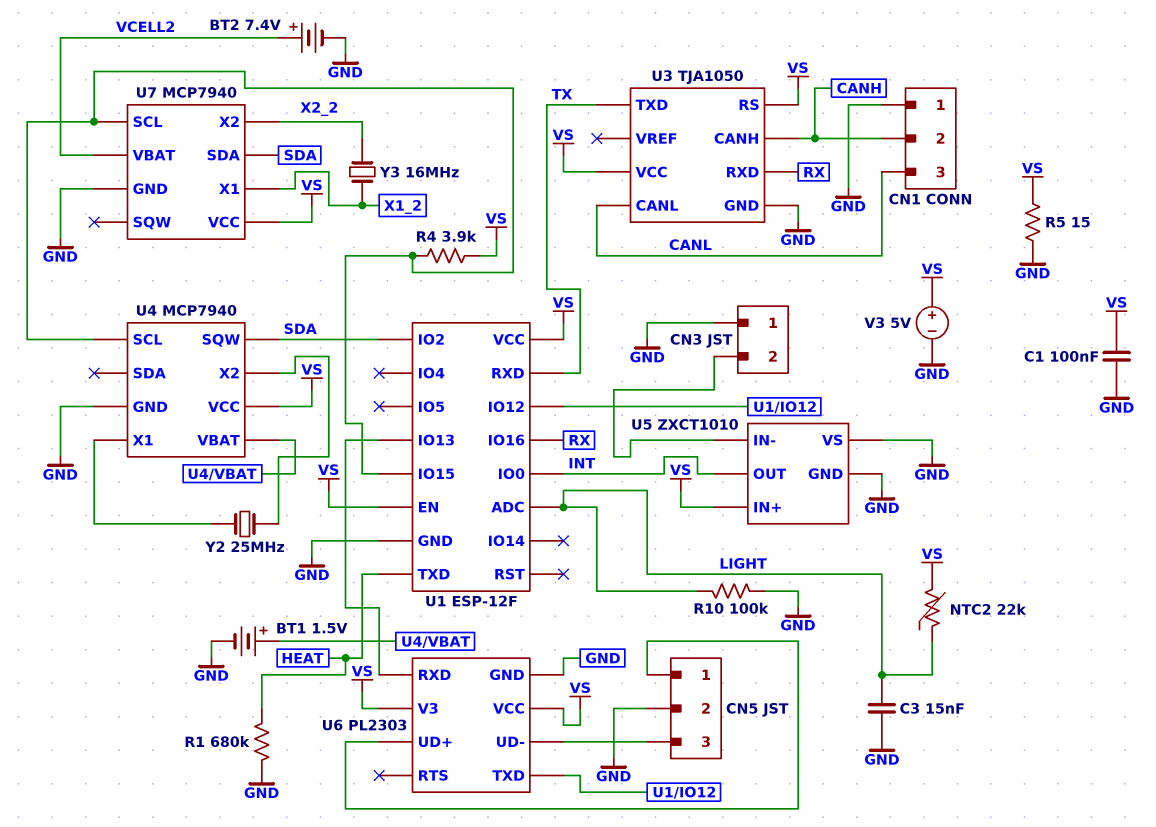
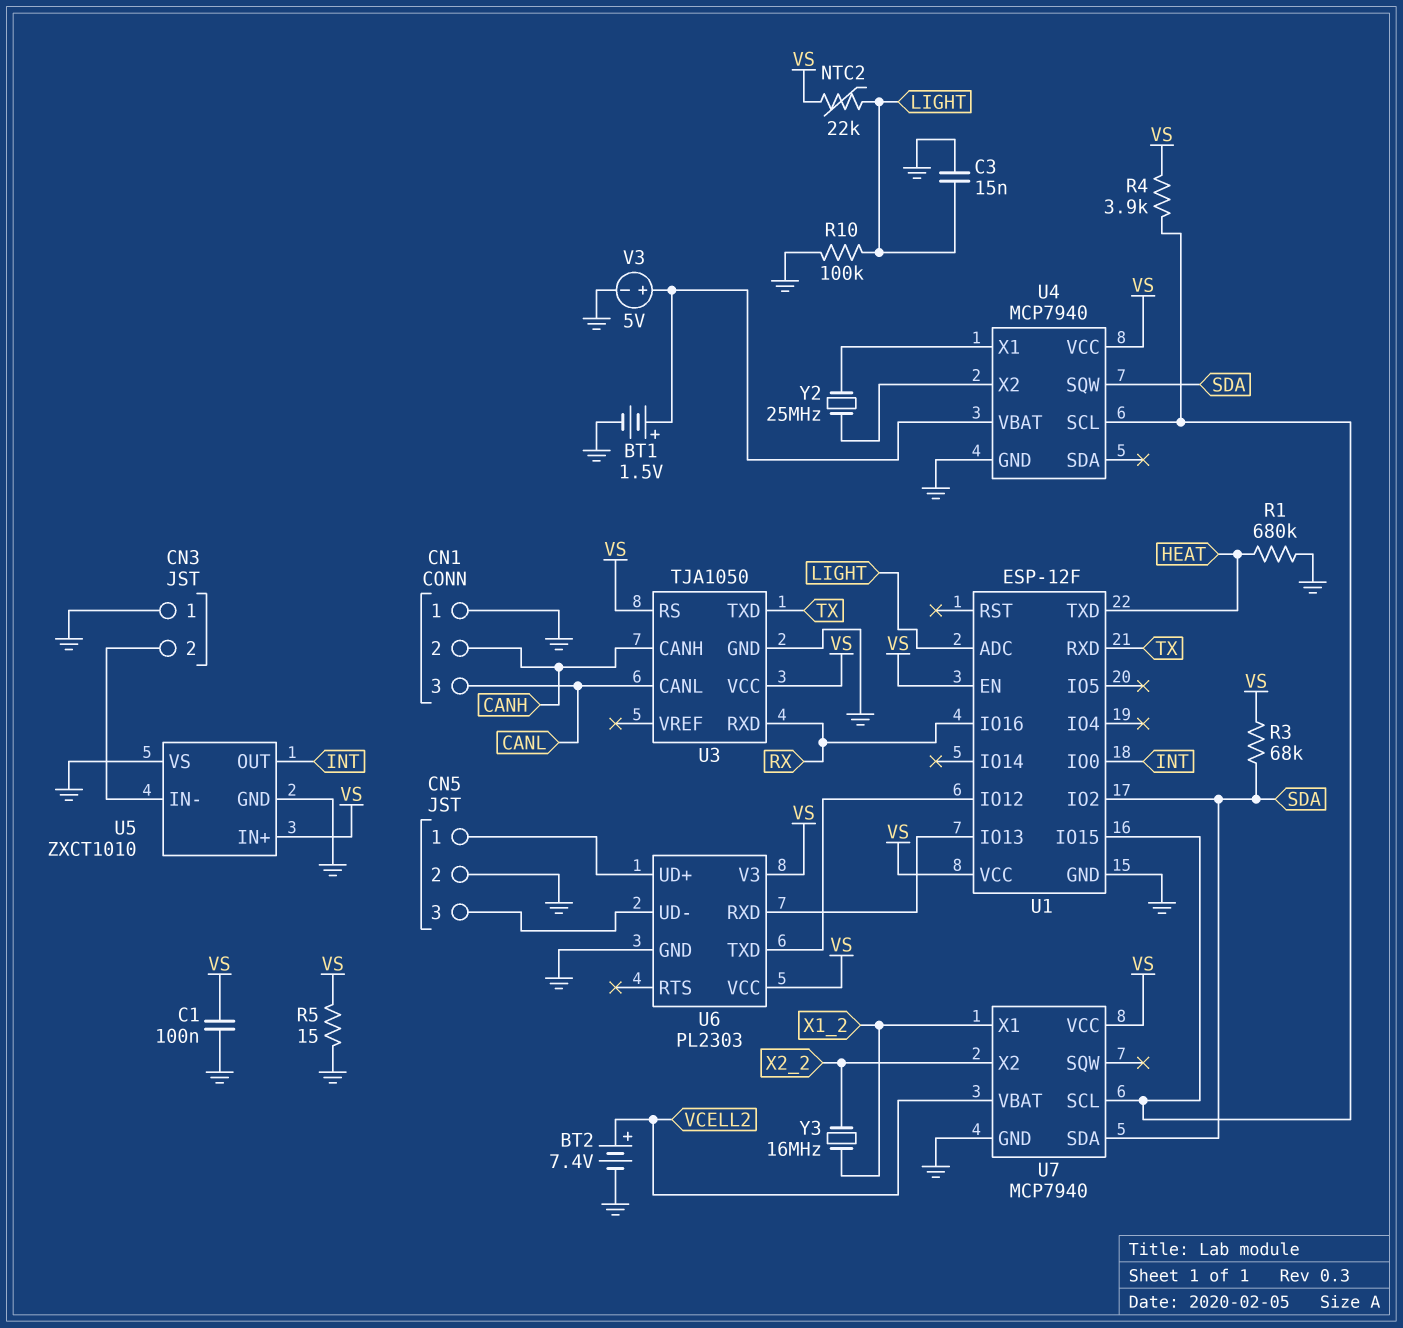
R3: none -> 68k (SDA, VS)
V3: 5V (plus VS, minus GND) -> 5V (plus U4/VBAT, minus GND)

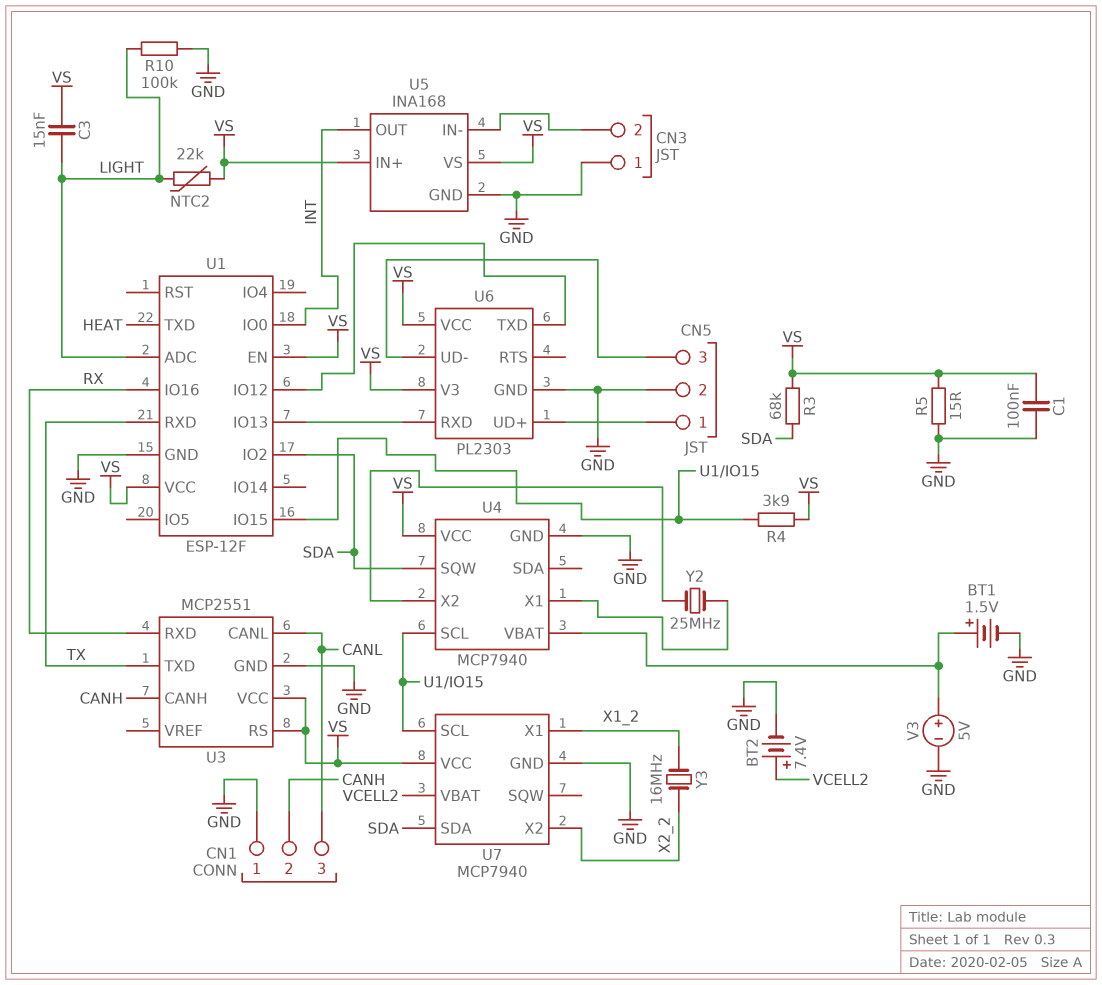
C3: 15nF (GND, LIGHT) -> 15nF (LIGHT, VS)
R1: 680k (GND, HEAT) -> none
U3: TJA1050 -> MCP2551
U5: ZXCT1010 -> INA168
U5 pin VS: GND -> VS

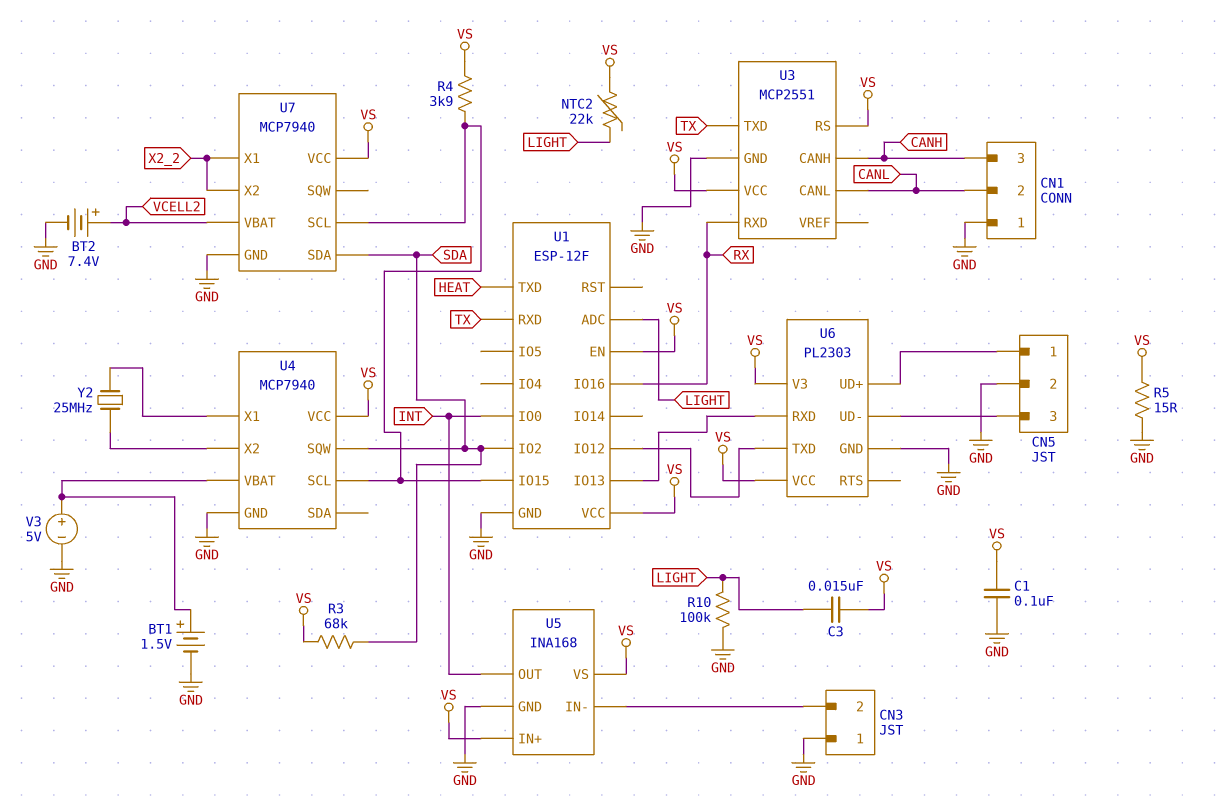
CN1 pin 2: CANH -> CANL
CN1 pin 3: CANL -> CANH
U7 pin X1: X1_2 -> X2_2
Y3: 16MHz (X1_2, X2_2) -> none

